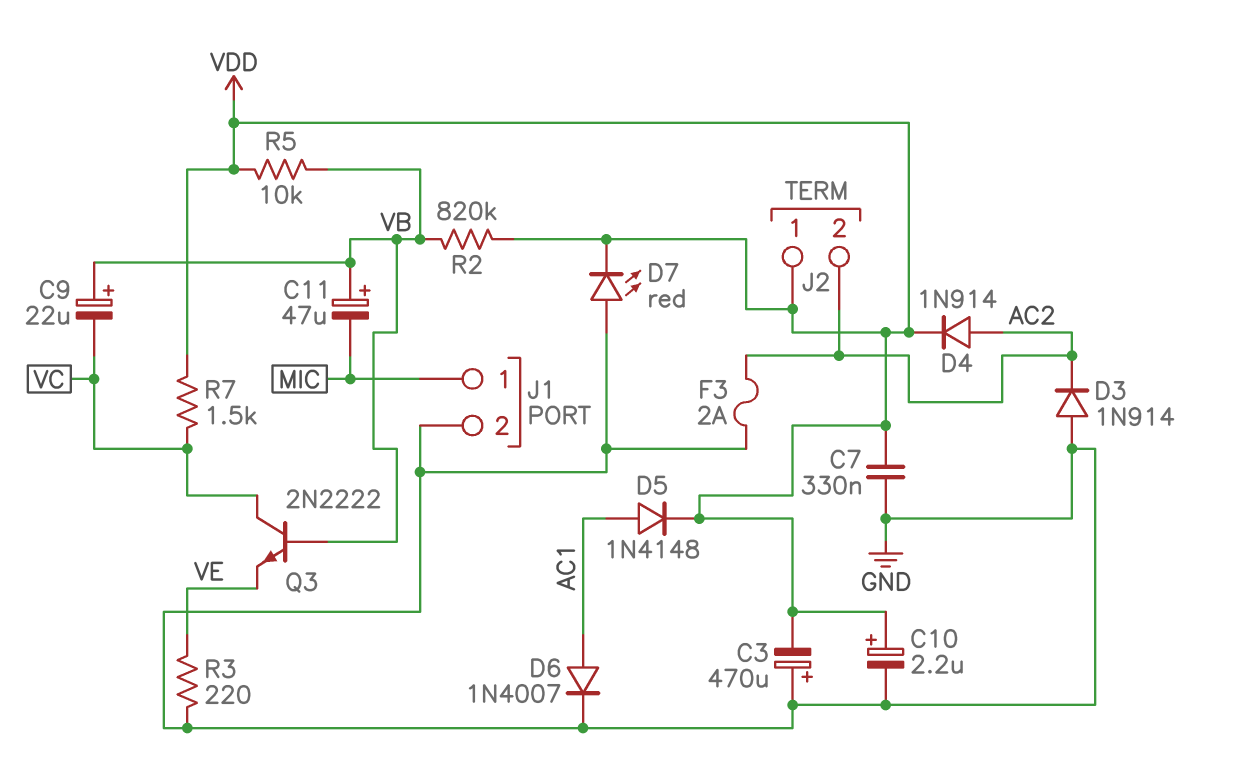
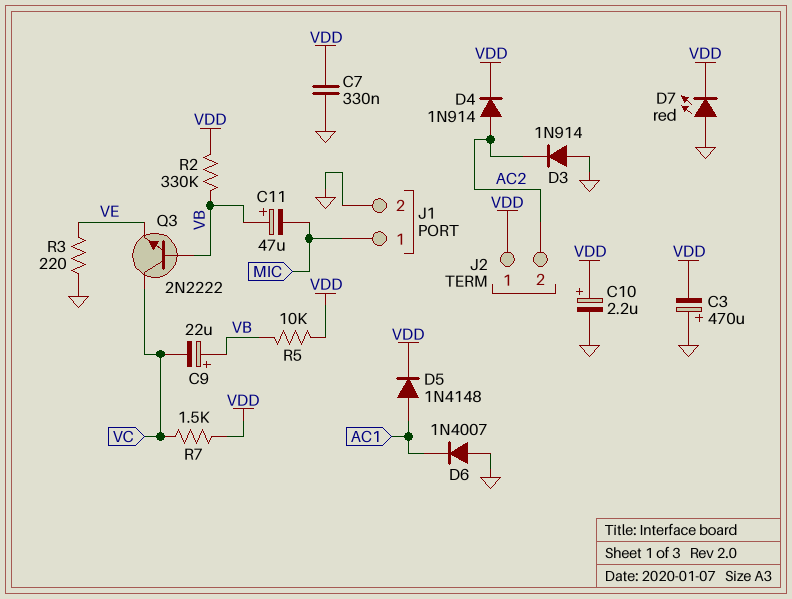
D6: diode 1N4007 (A AC1, K GND) -> diode 1N4007 (A GND, K AC1)
F3: 2A (AC2, GND) -> none
R2: 820k (VB, VDD) -> 330k (VB, VDD)

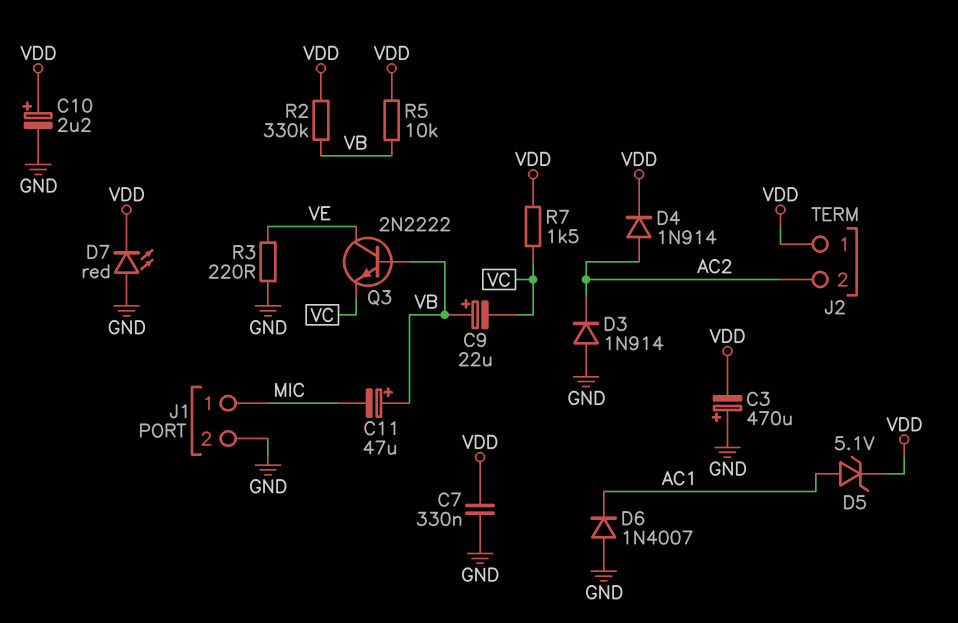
D5: diode 1N4148 (A AC1, K VDD) -> zener 5.1V (A AC1, K VDD)
Q3: NPN 2N2222 (B VB, C VC, E VE) -> NPN 2N2222 (B VB, C VE, E VC)

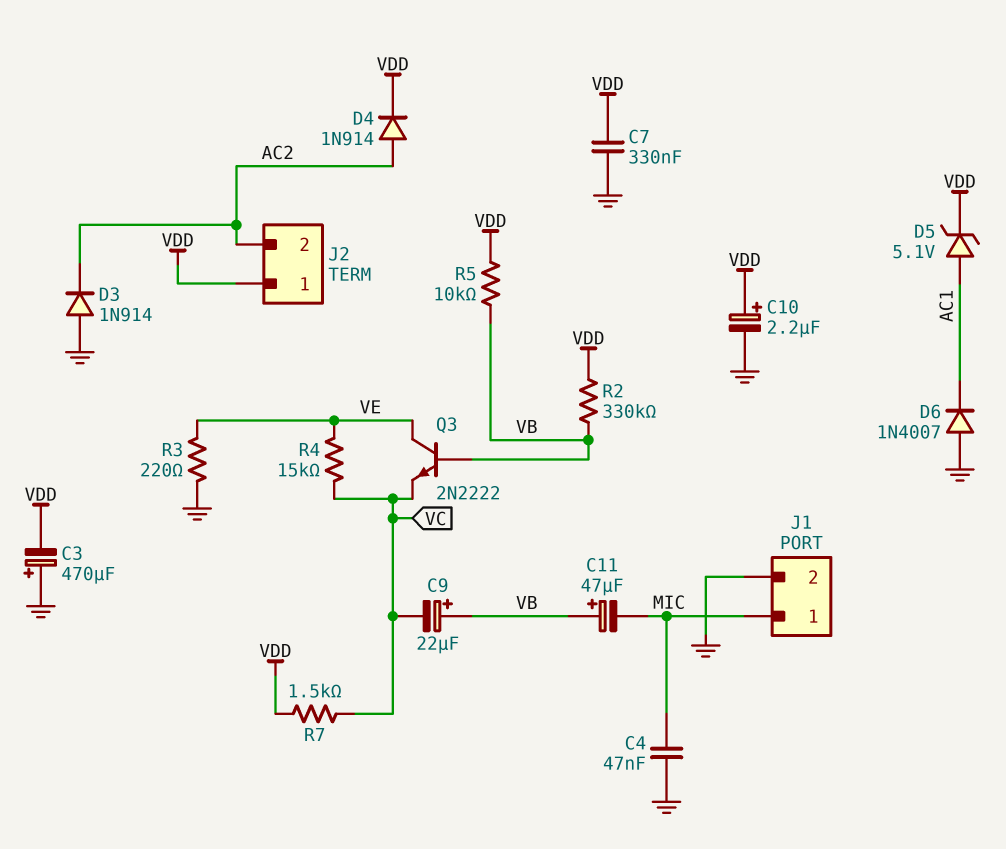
C4: none -> 47nF (GND, MIC)
D7: LED red (A GND, K VDD) -> none
R4: none -> 15k (VC, VE)

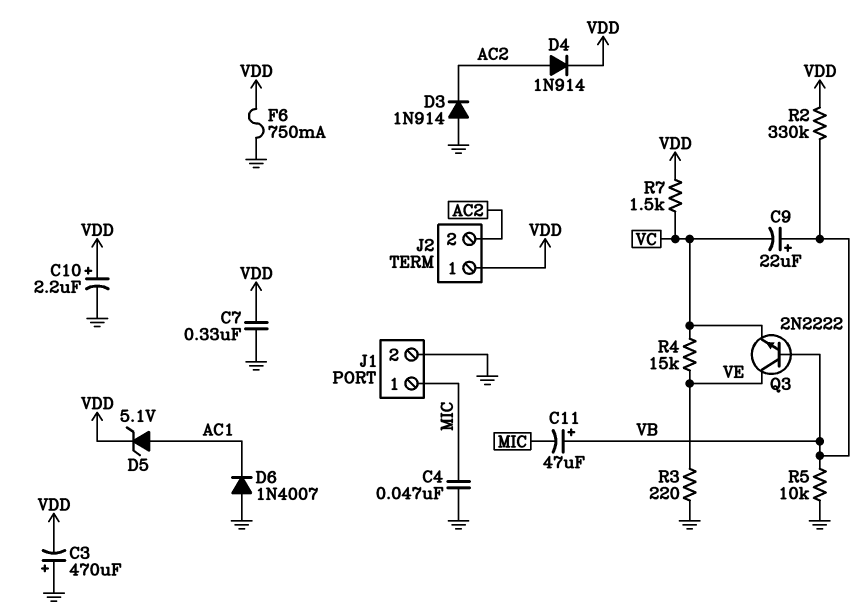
F6: none -> 750mA (GND, VDD)
R5: 10k (VB, VDD) -> 10k (GND, VB)

